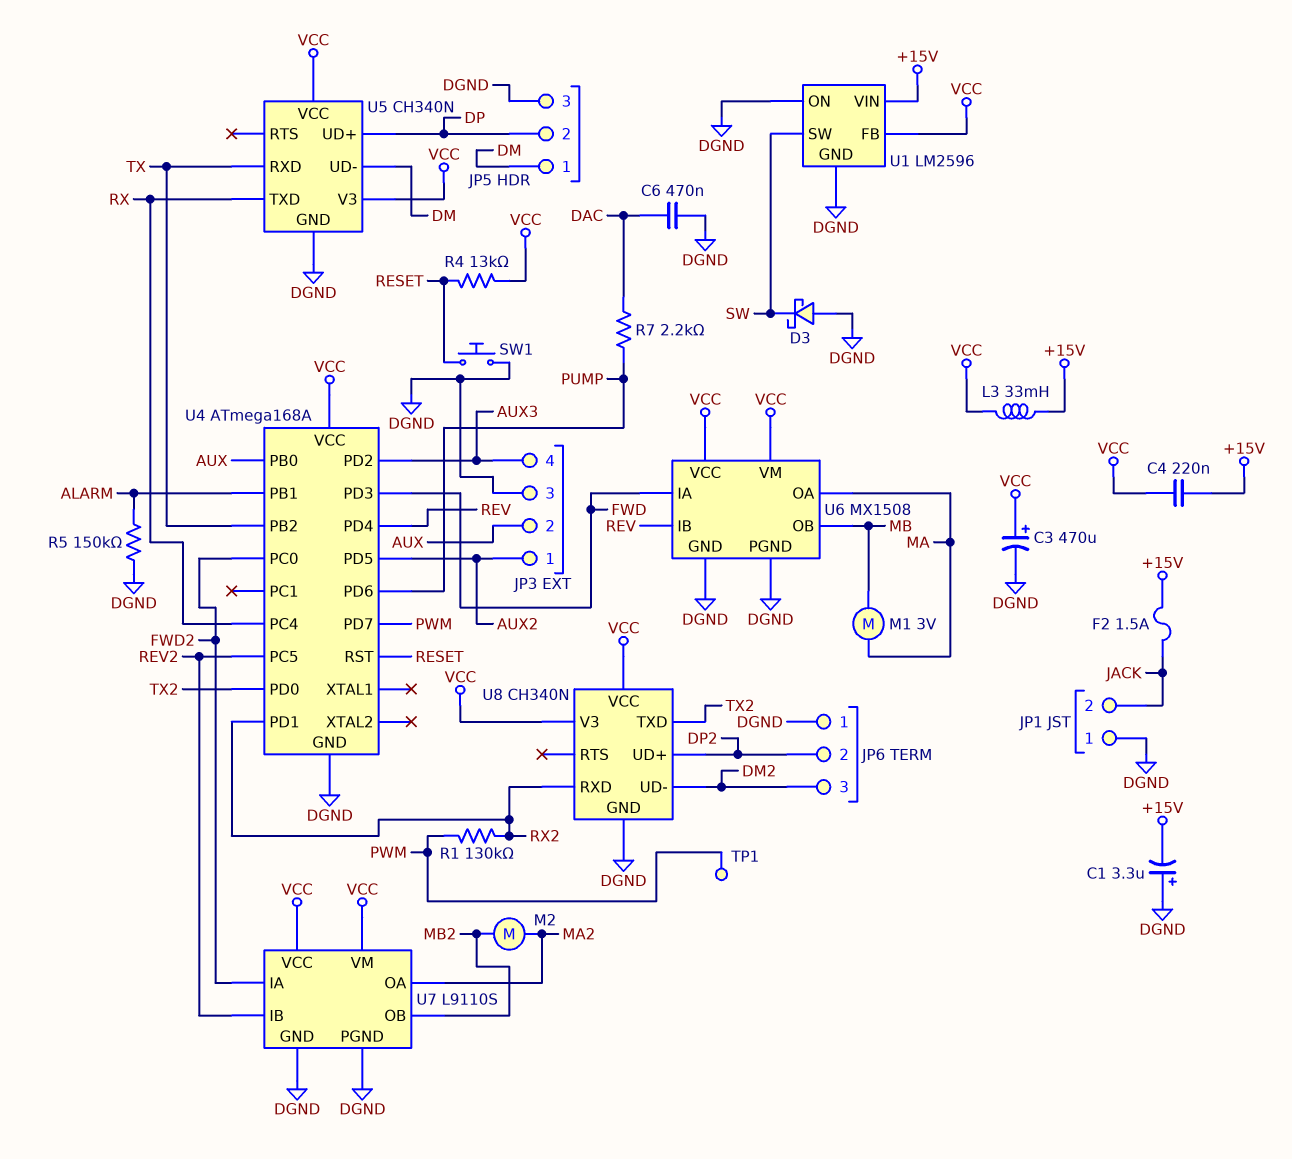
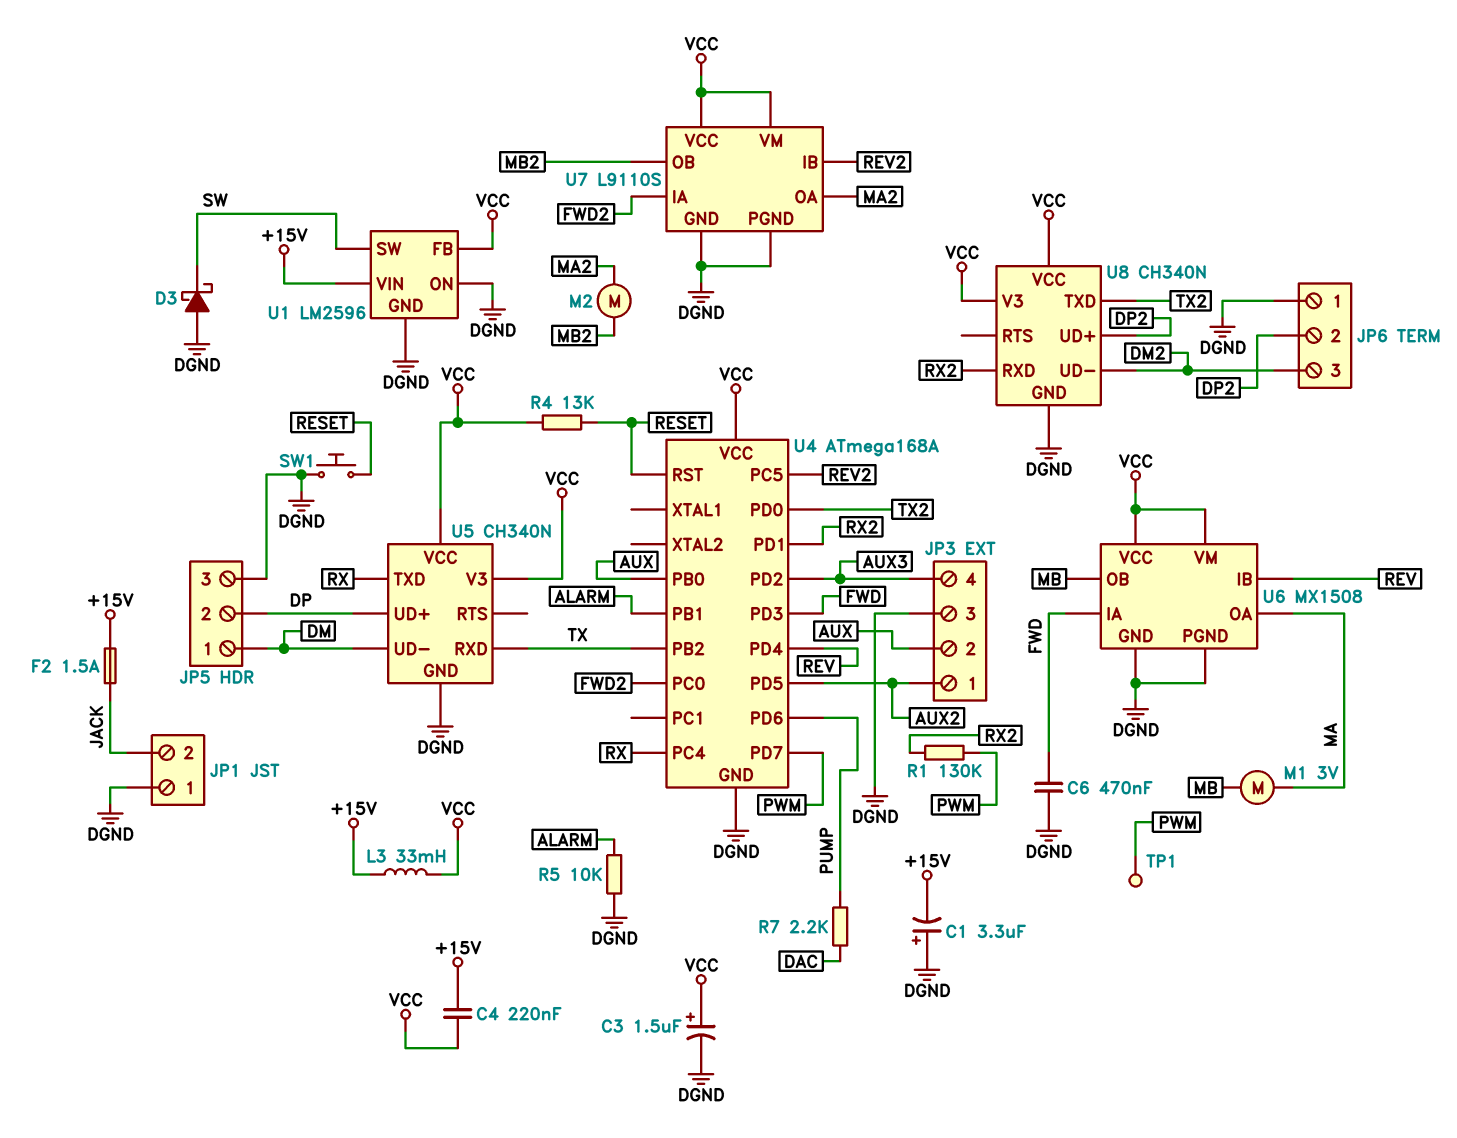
C3: 470uF (plus VCC, minus DGND) -> 1.5uF (plus VCC, minus DGND)
C6: 470nF (DAC, DGND) -> 470nF (DGND, FWD)
R5: 150k (ALARM, DGND) -> 10k (ALARM, DGND)

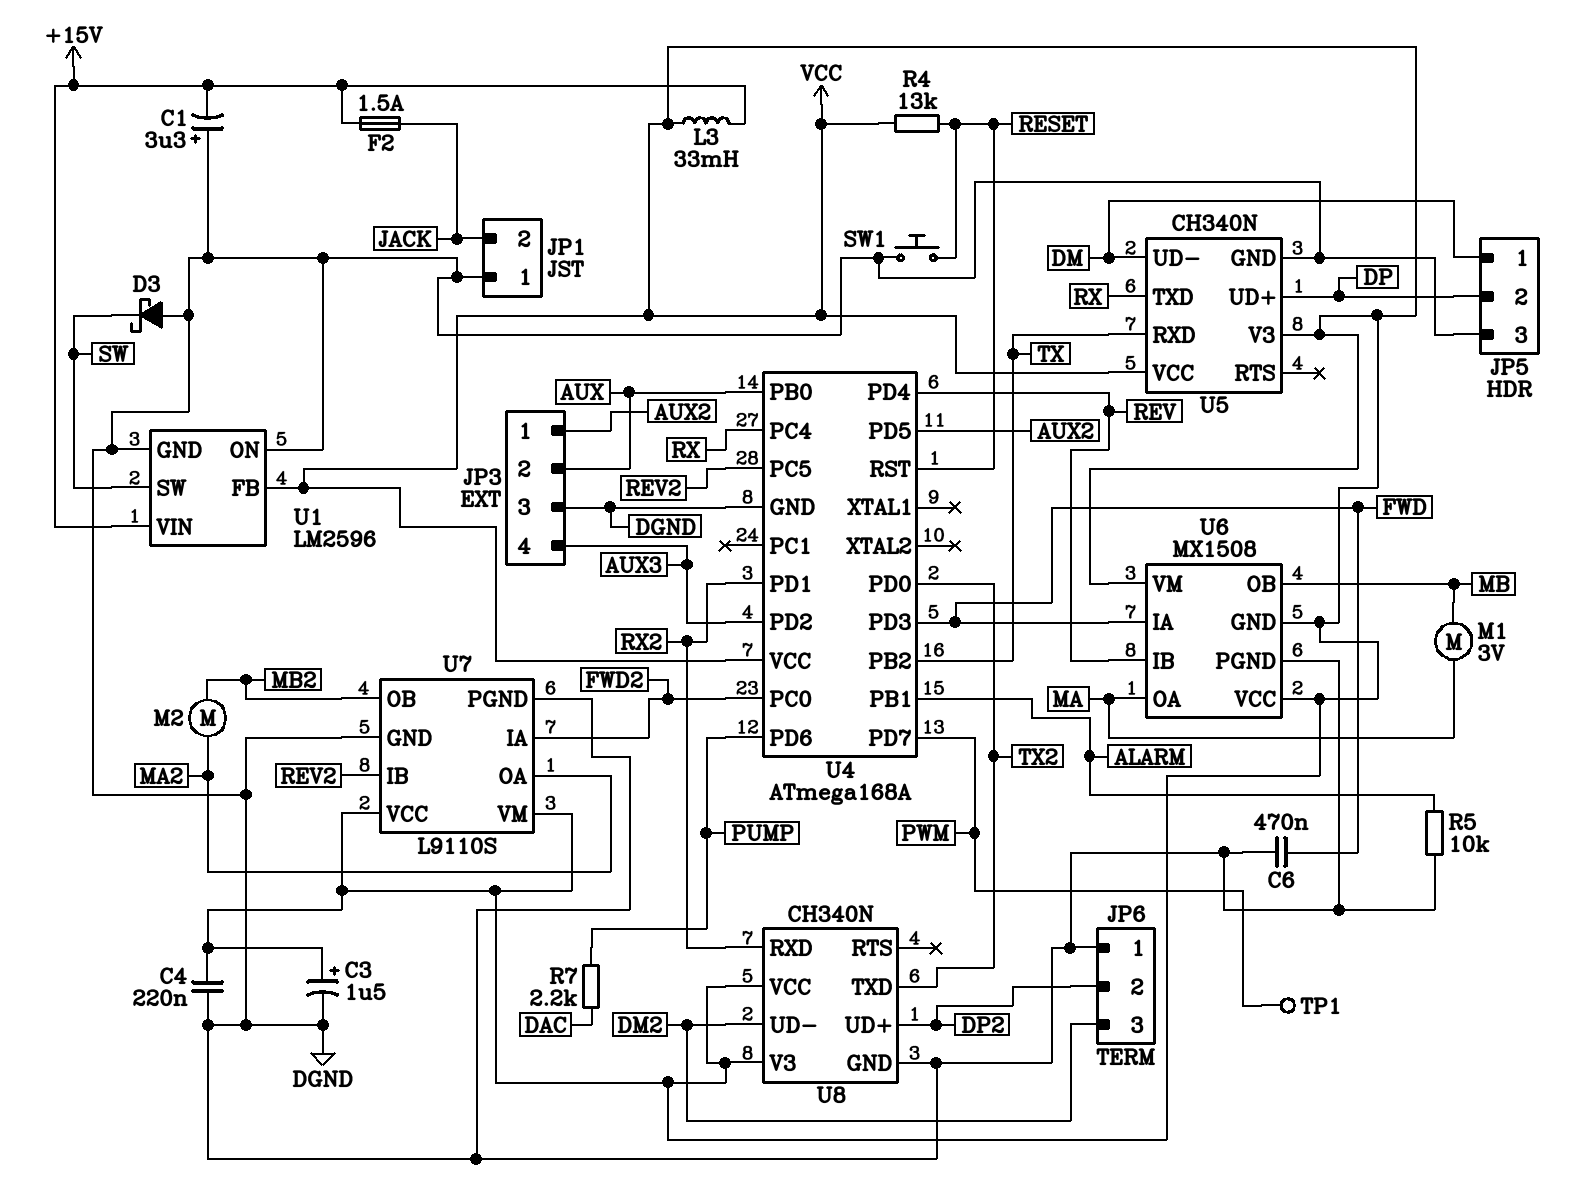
C4: 220nF (+15V, VCC) -> 220nF (DGND, VCC)
R1: 130k (PWM, RX2) -> none
U6 pin GND: DGND -> VCC

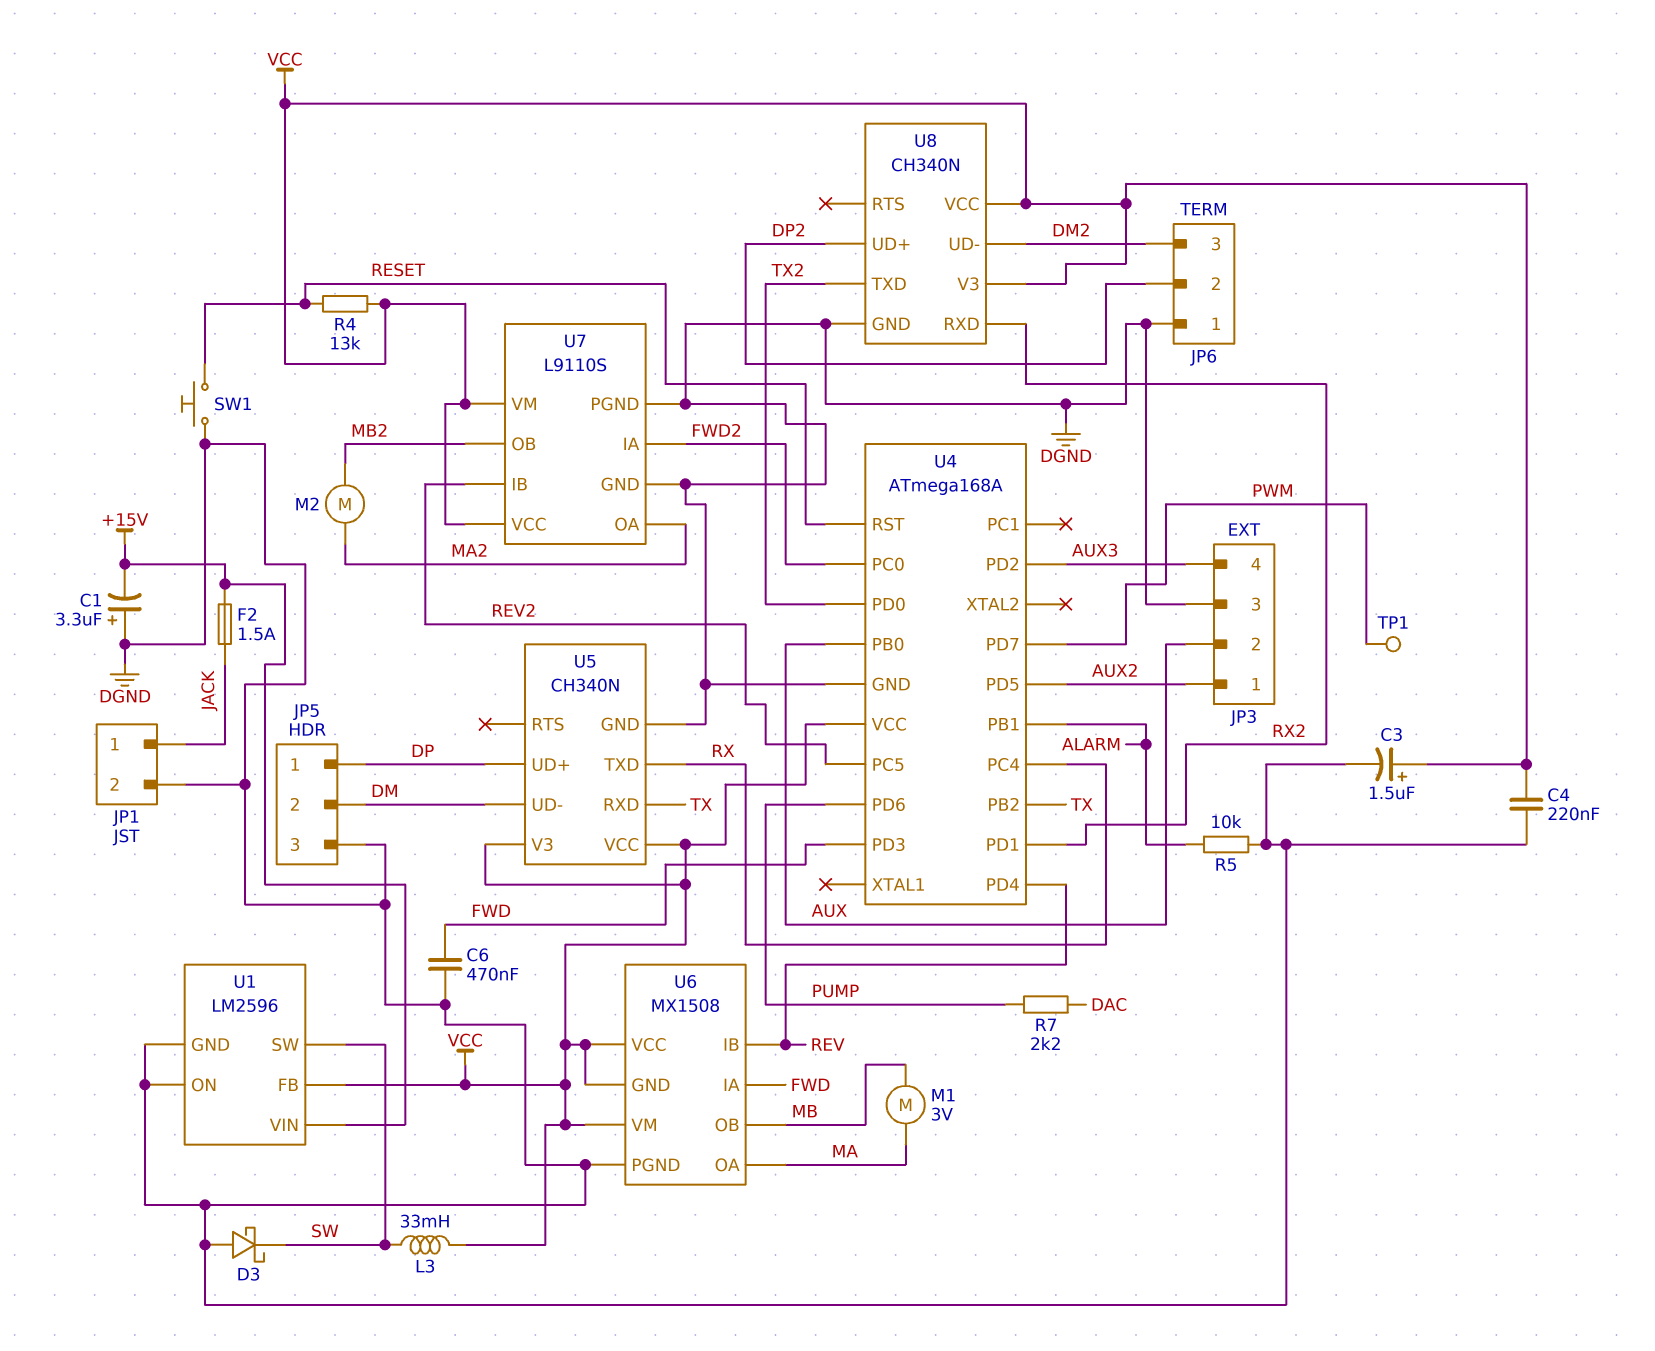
JP1 pin 1: DGND -> JACK
JP1 pin 2: JACK -> DGND
JP5 pin 1: DM -> DP
JP5 pin 2: DP -> DM
L3: 33mH (+15V, VCC) -> 33mH (SW, VCC)

